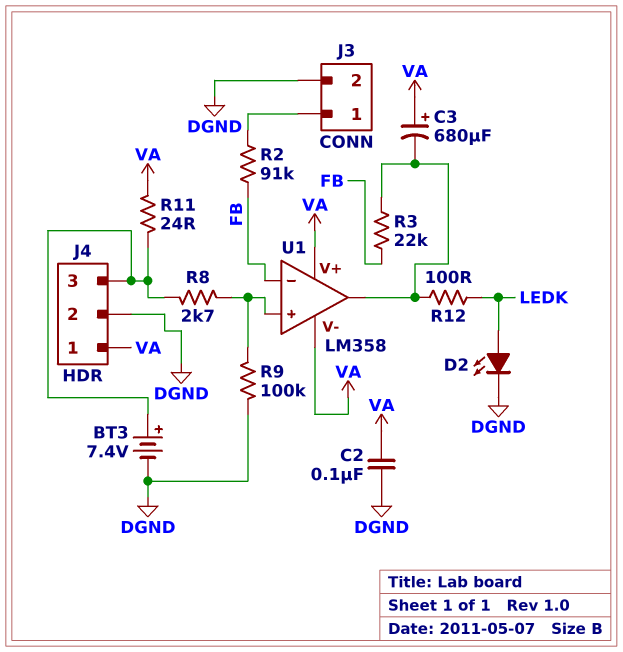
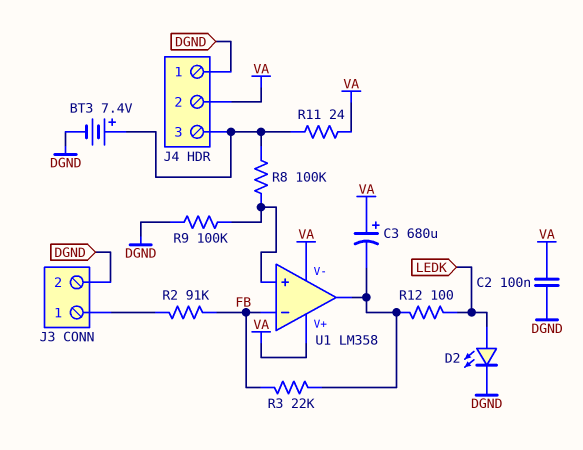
J4 pin 1: VA -> DGND
J4 pin 2: DGND -> VA
R8: 2.7k (J4/3, U1/in+) -> 100k (J4/3, U1/in+)

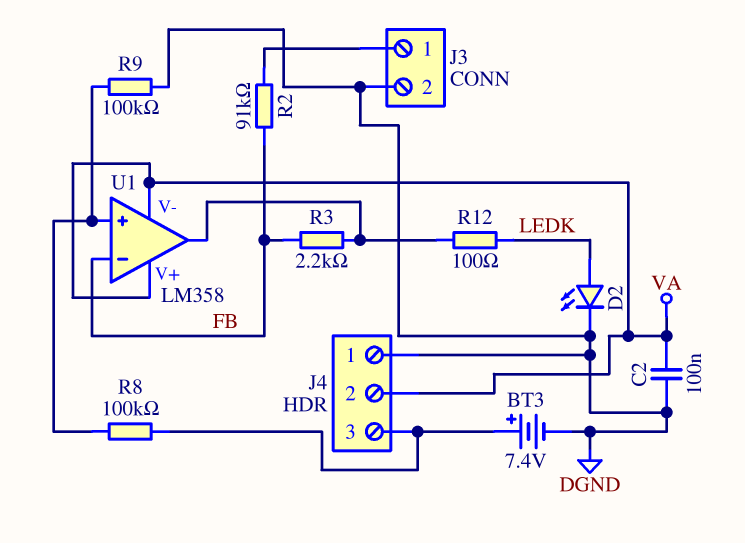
C3: 680uF (plus VA, minus U1/out) -> none
R3: 22k (FB, U1/out) -> 2.2k (FB, U1/out)
R11: 24 (J4/3, VA) -> none

